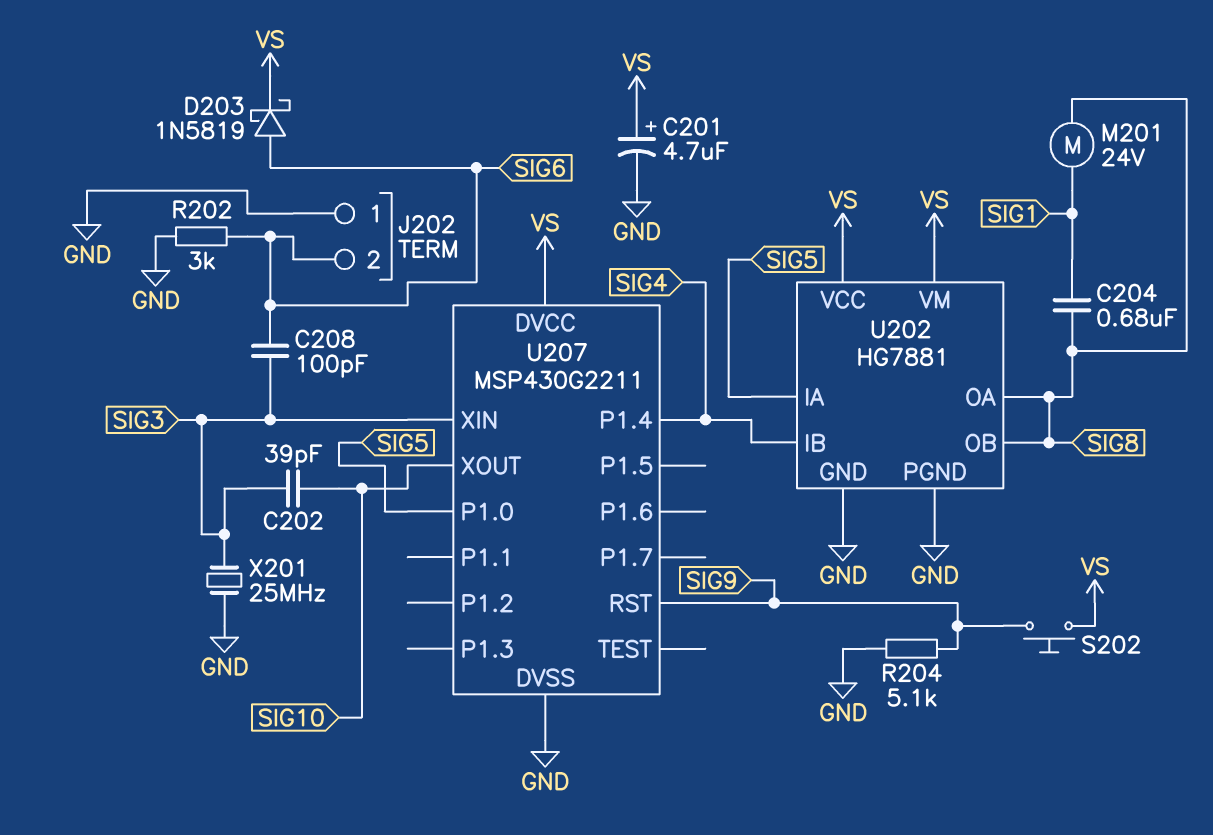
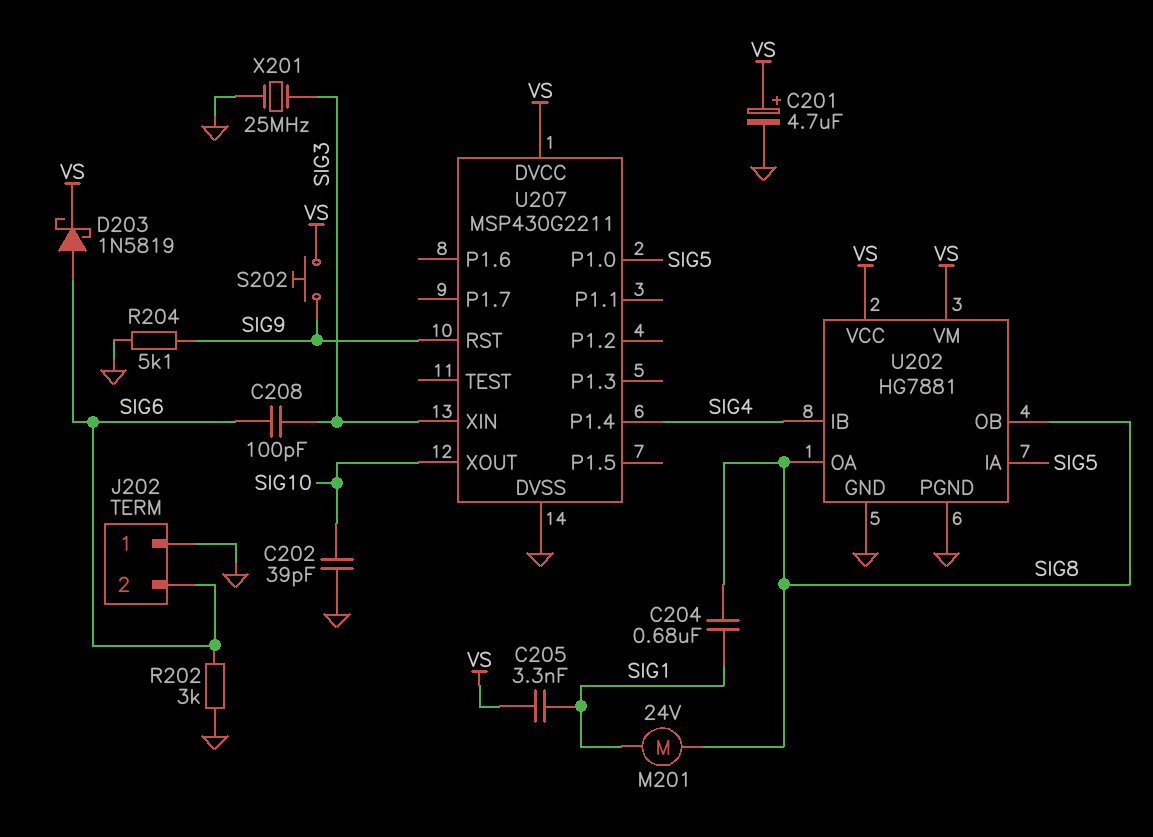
C202: 39pF (SIG3, SIG10) -> 39pF (GND, SIG10)
C205: none -> 3.3nF (SIG1, VS)

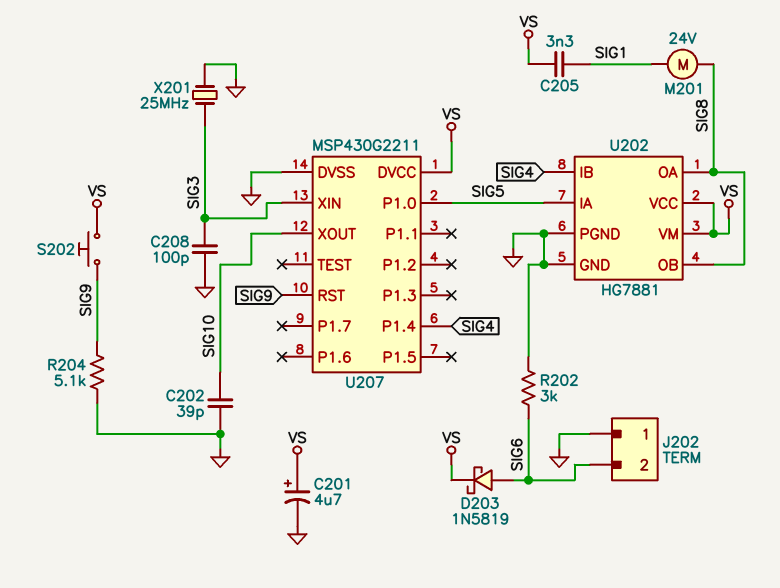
C204: 680nF (SIG1, SIG8) -> none
C208: 100pF (SIG3, SIG6) -> 100pF (GND, SIG3)

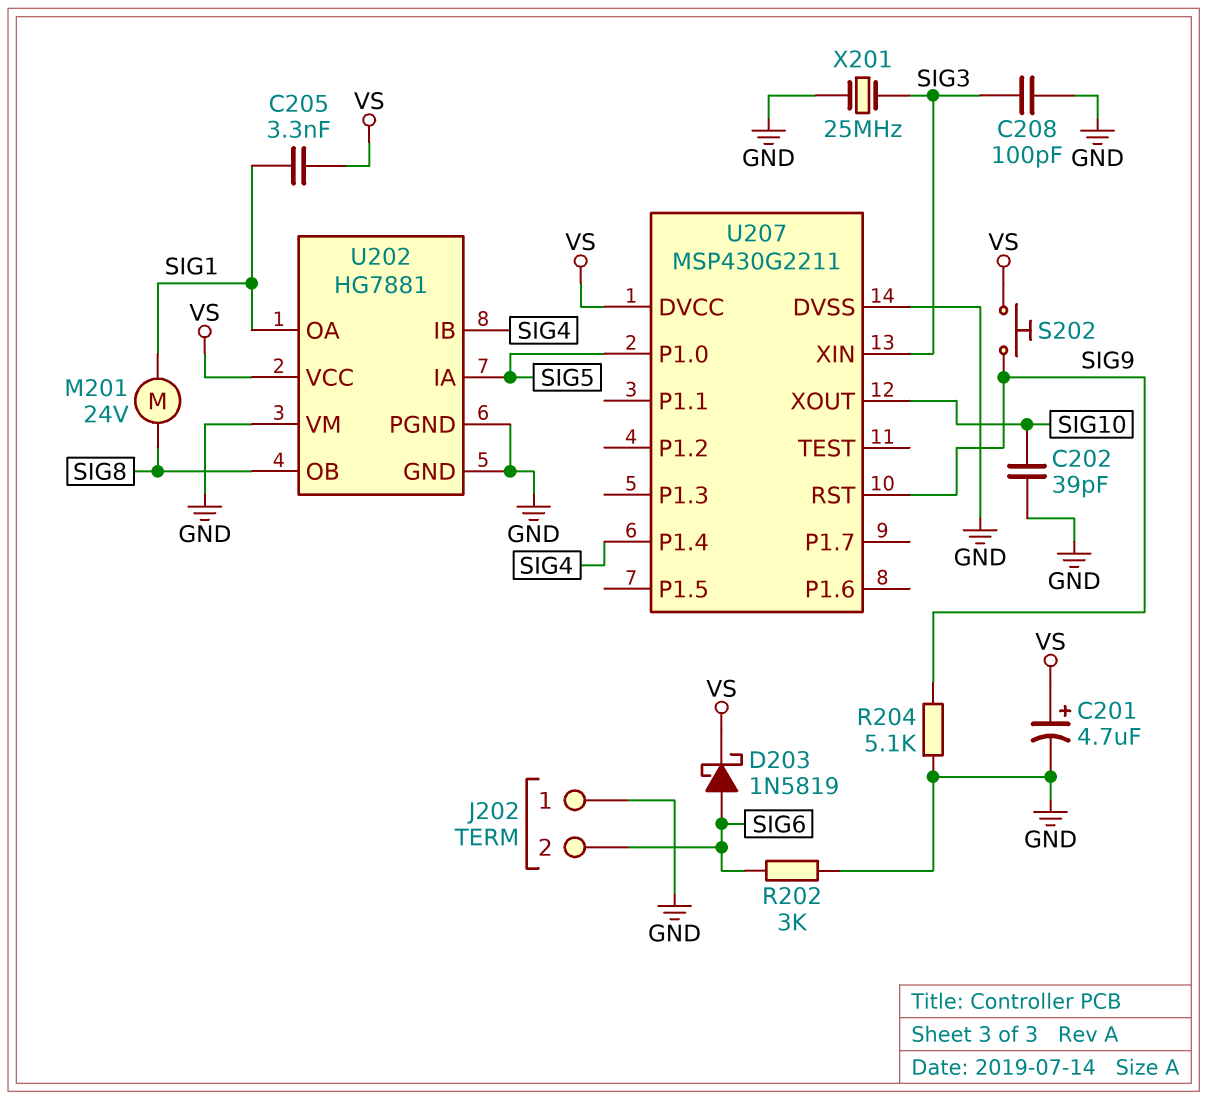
U202 pin OA: SIG8 -> SIG1
U202 pin VM: VS -> GND

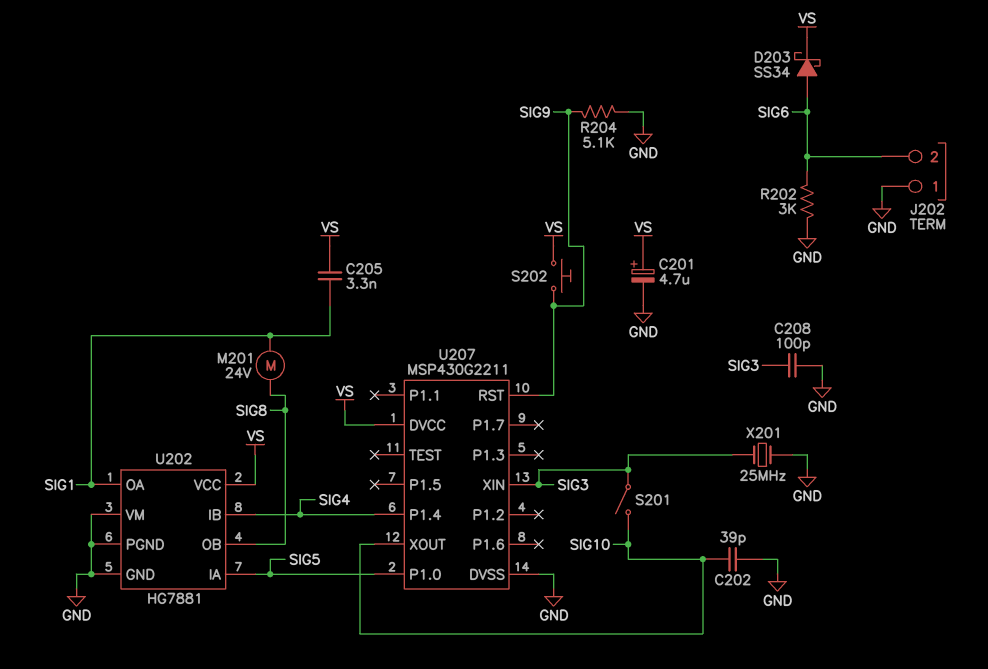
D203: schottky 1N5819 (A SIG6, K VS) -> schottky SS34 (A SIG6, K VS)
S201: none -> switch (SIG3, SIG10)

